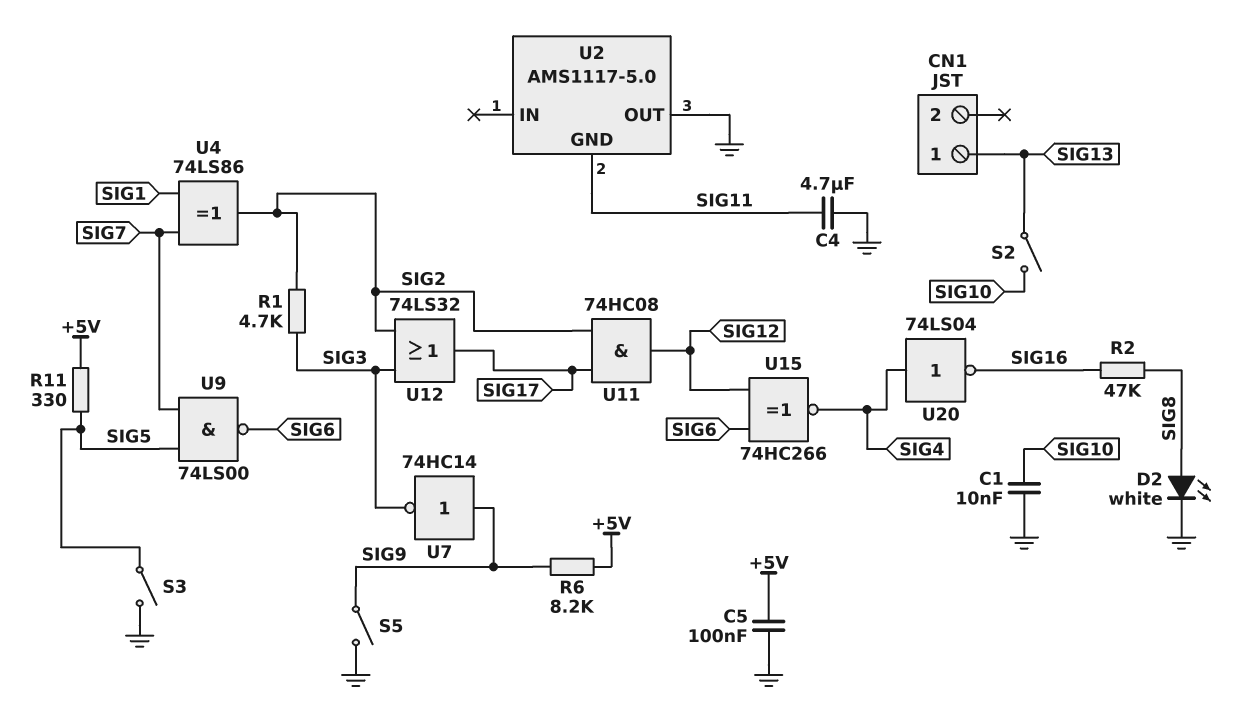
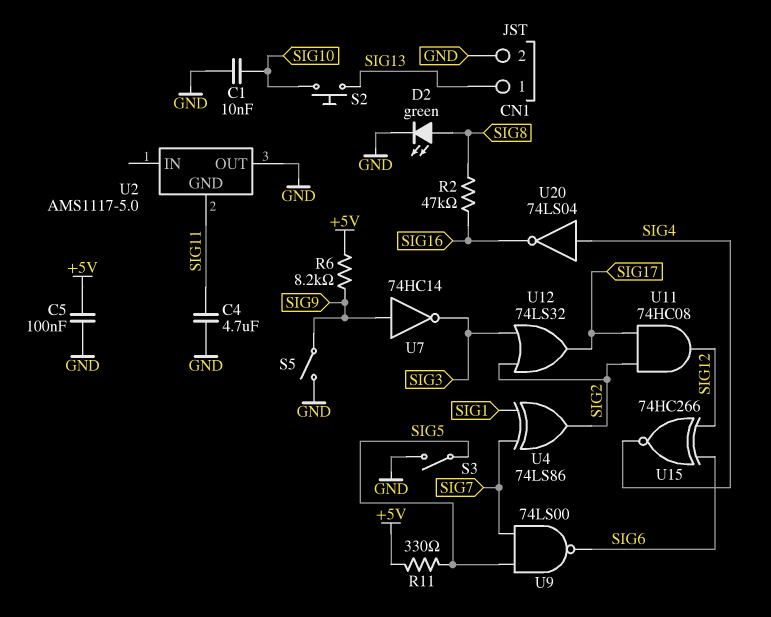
CN1 pin 2: none -> GND
D2: LED white (A SIG8, K GND) -> LED green (A SIG8, K GND)
R1: 4.7k (SIG2, SIG3) -> none
S2: switch (SIG10, SIG13) -> button (SIG10, SIG13)

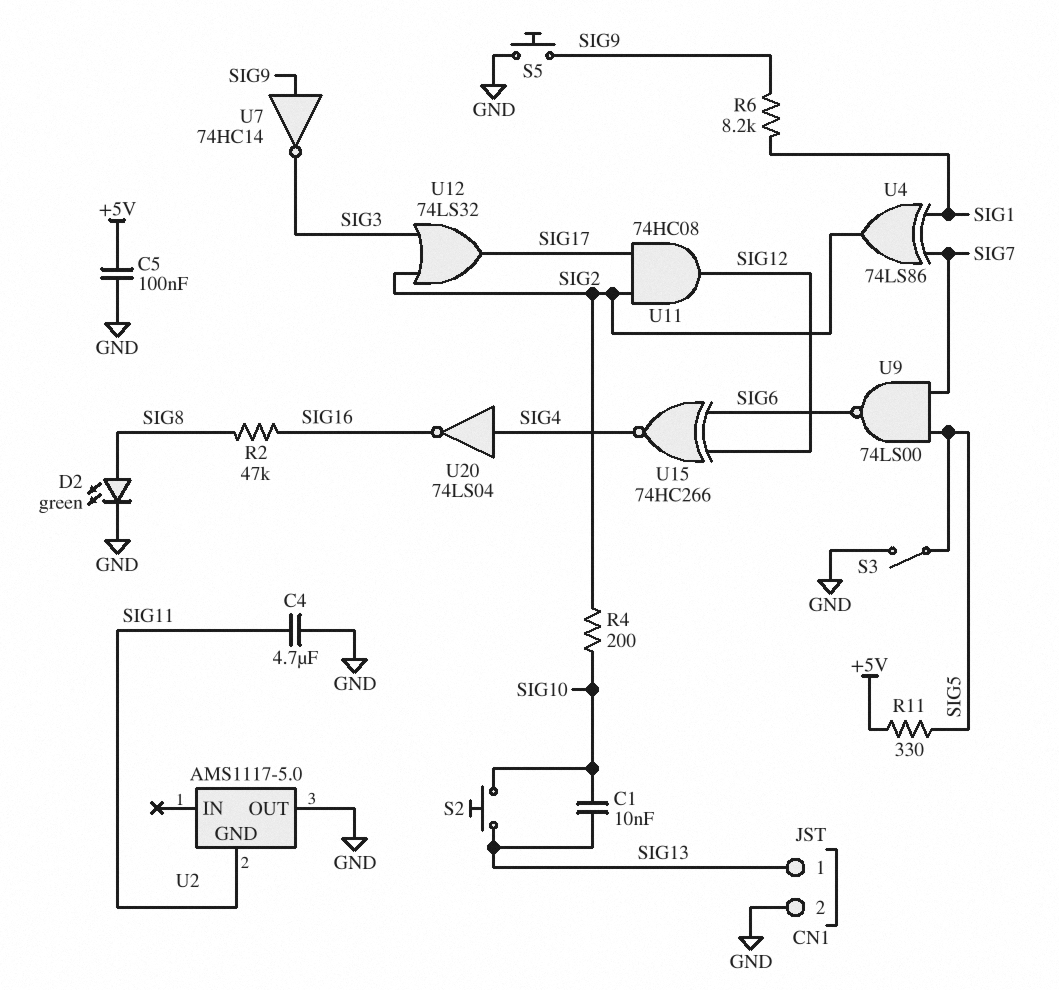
C1: 10nF (GND, SIG10) -> 10nF (SIG10, SIG13)
R4: none -> 200 (SIG2, SIG10)
R6: 8.2k (+5V, SIG9) -> 8.2k (SIG1, SIG9)
S5: switch (GND, SIG9) -> button (GND, SIG9)

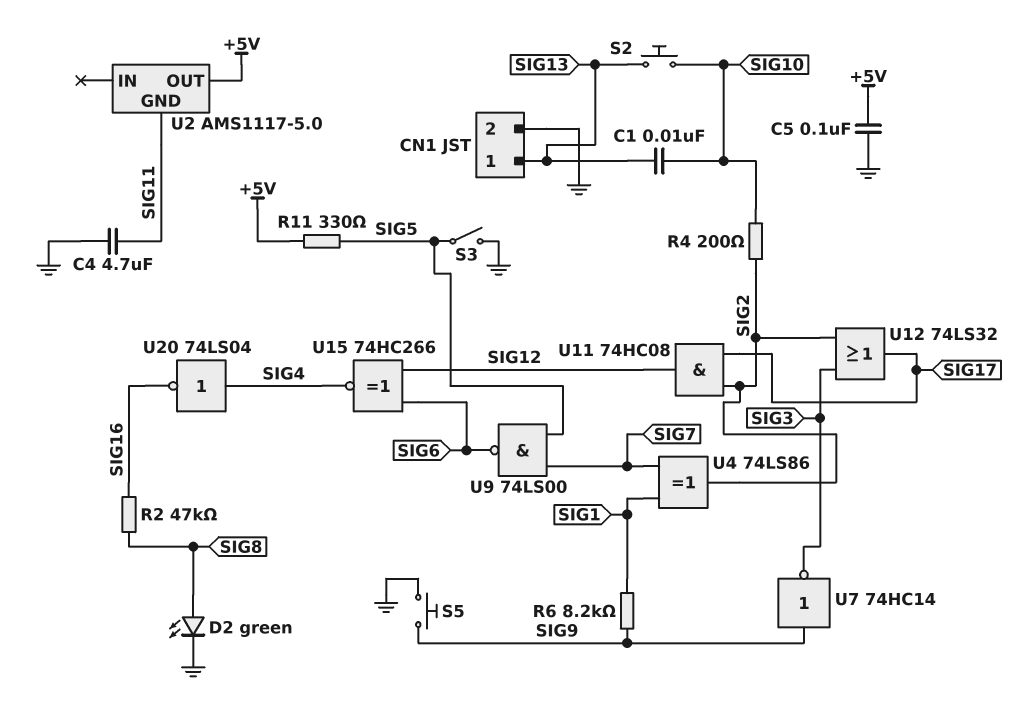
U2 pin OUT: GND -> +5V

